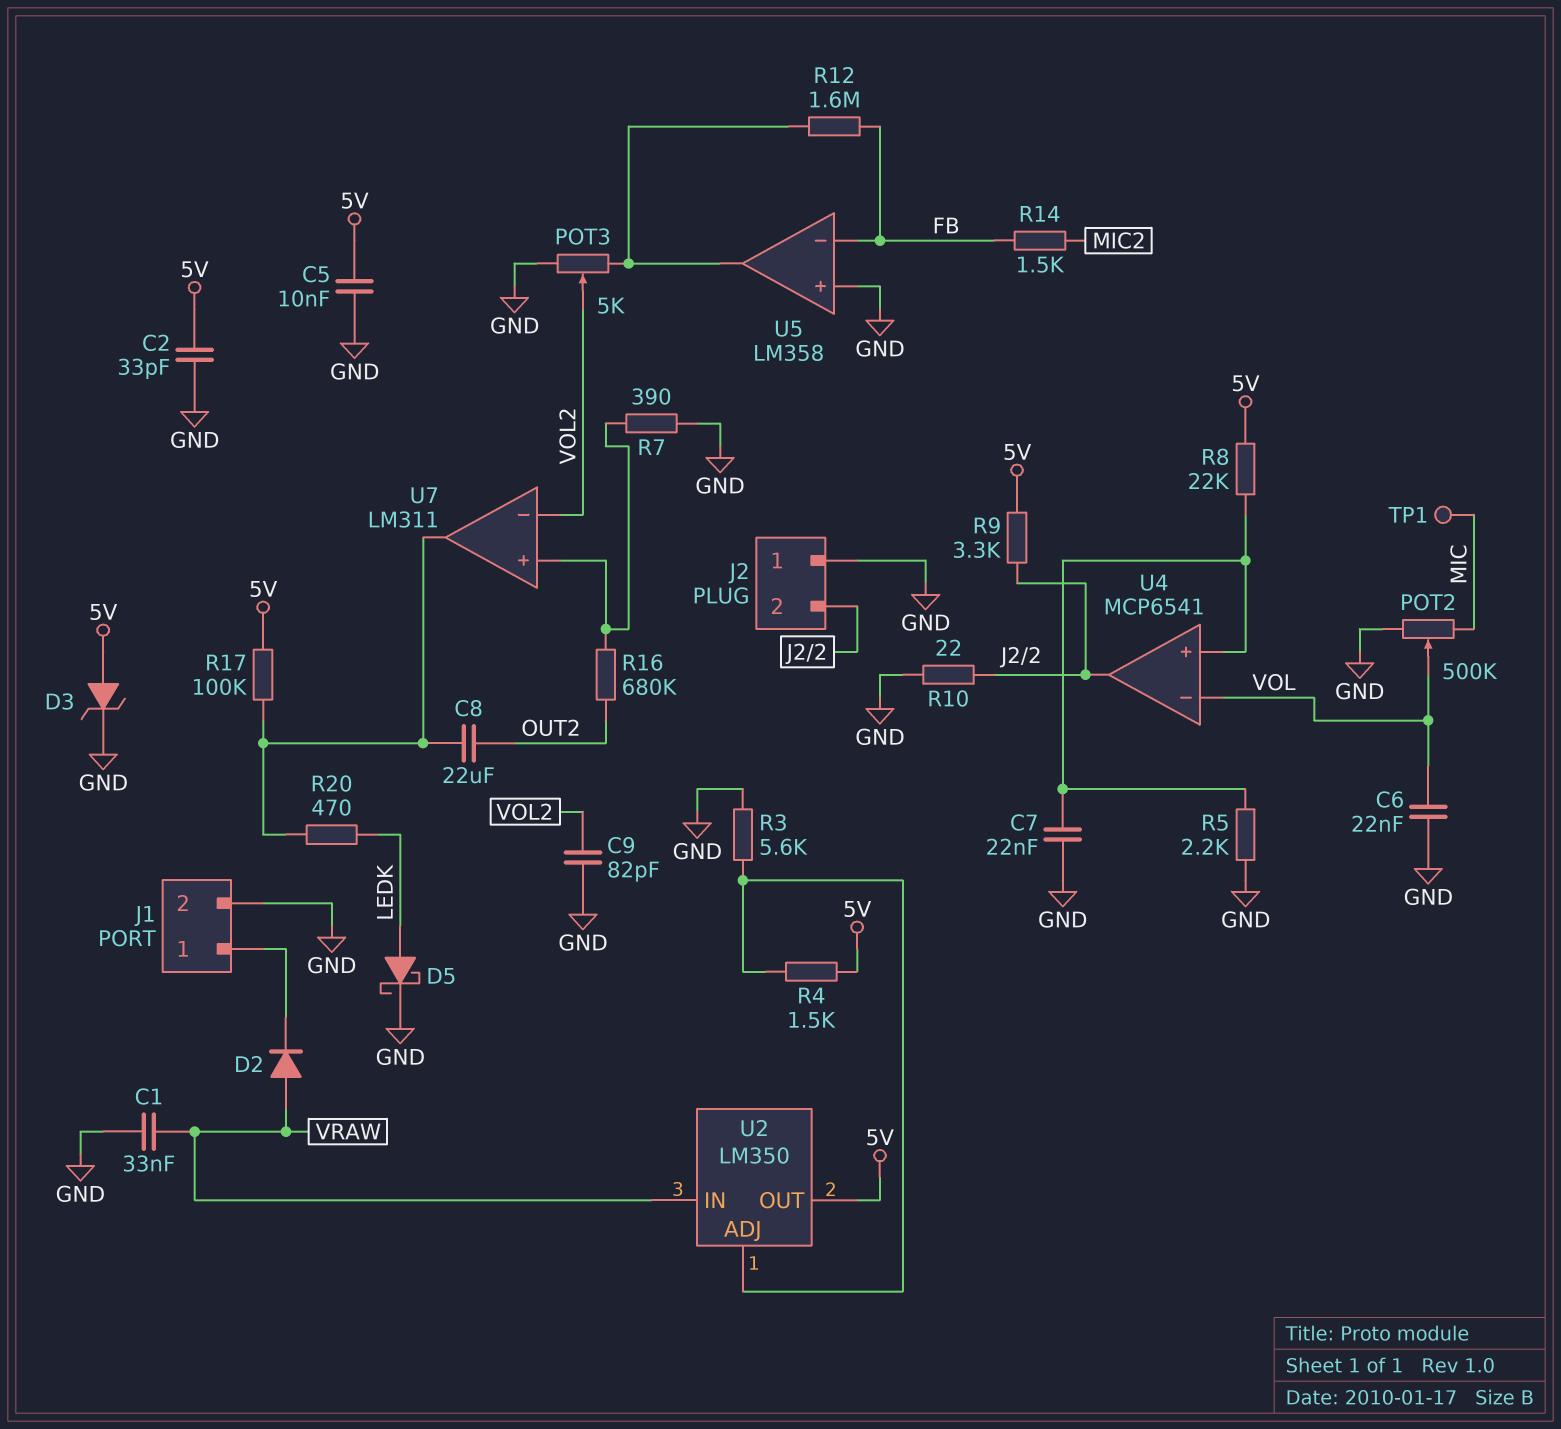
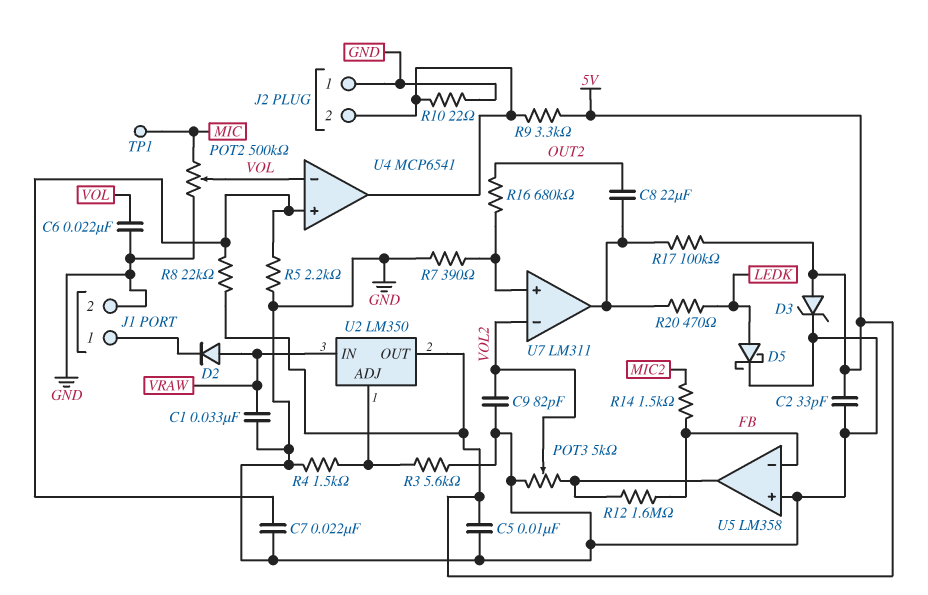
R4: 1.5k (5V, U2/ADJ) -> 1.5k (GND, U2/ADJ)

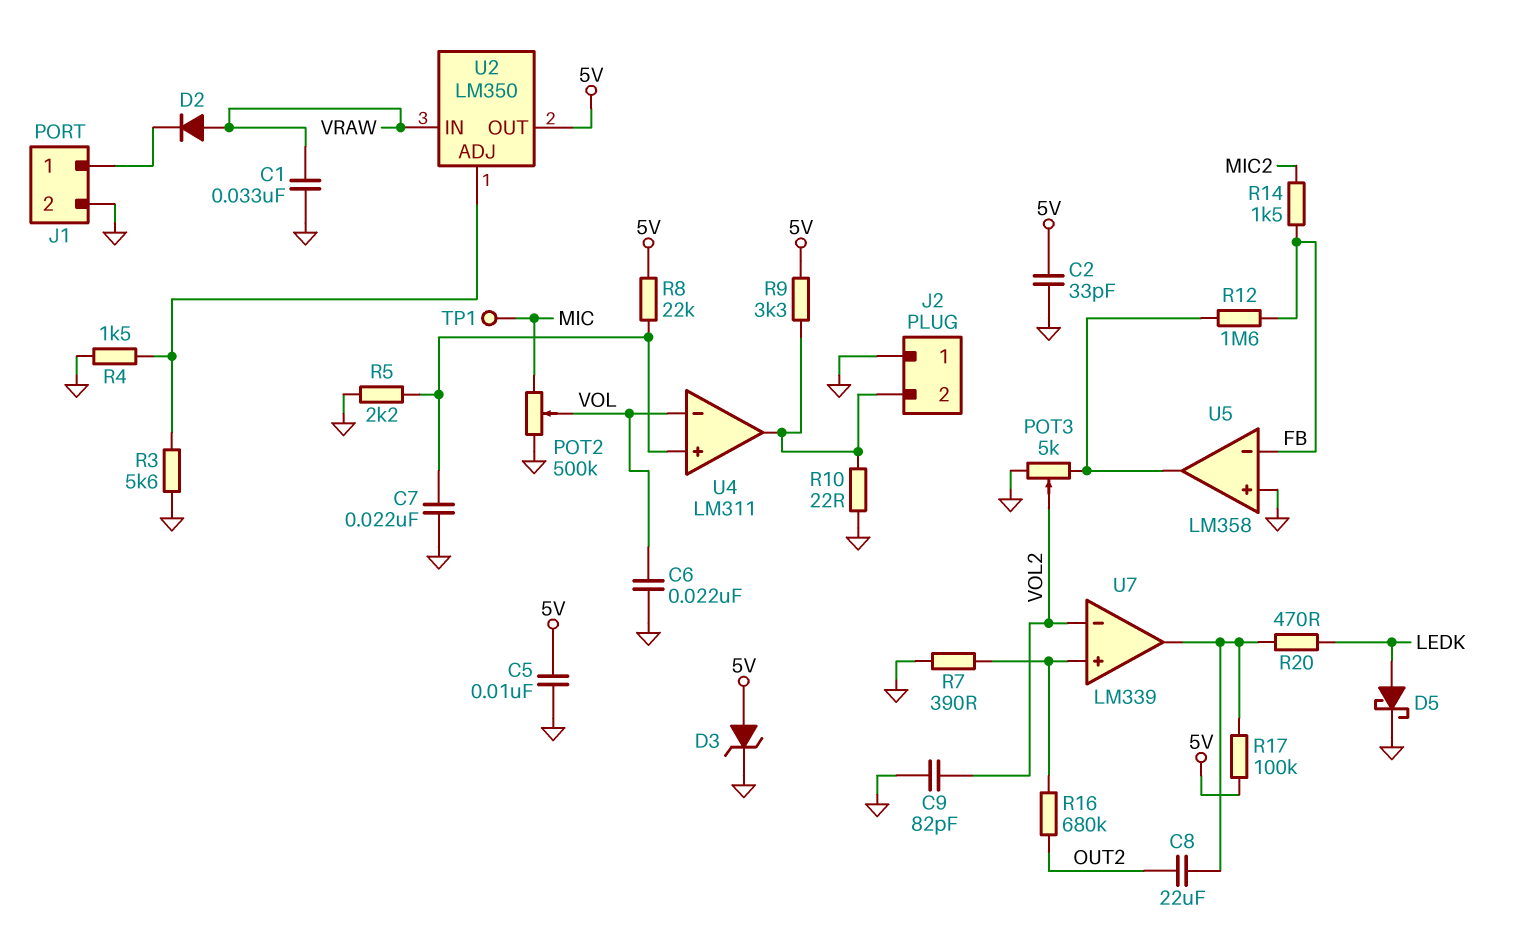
U4: MCP6541 -> LM311
U7: LM311 -> LM339

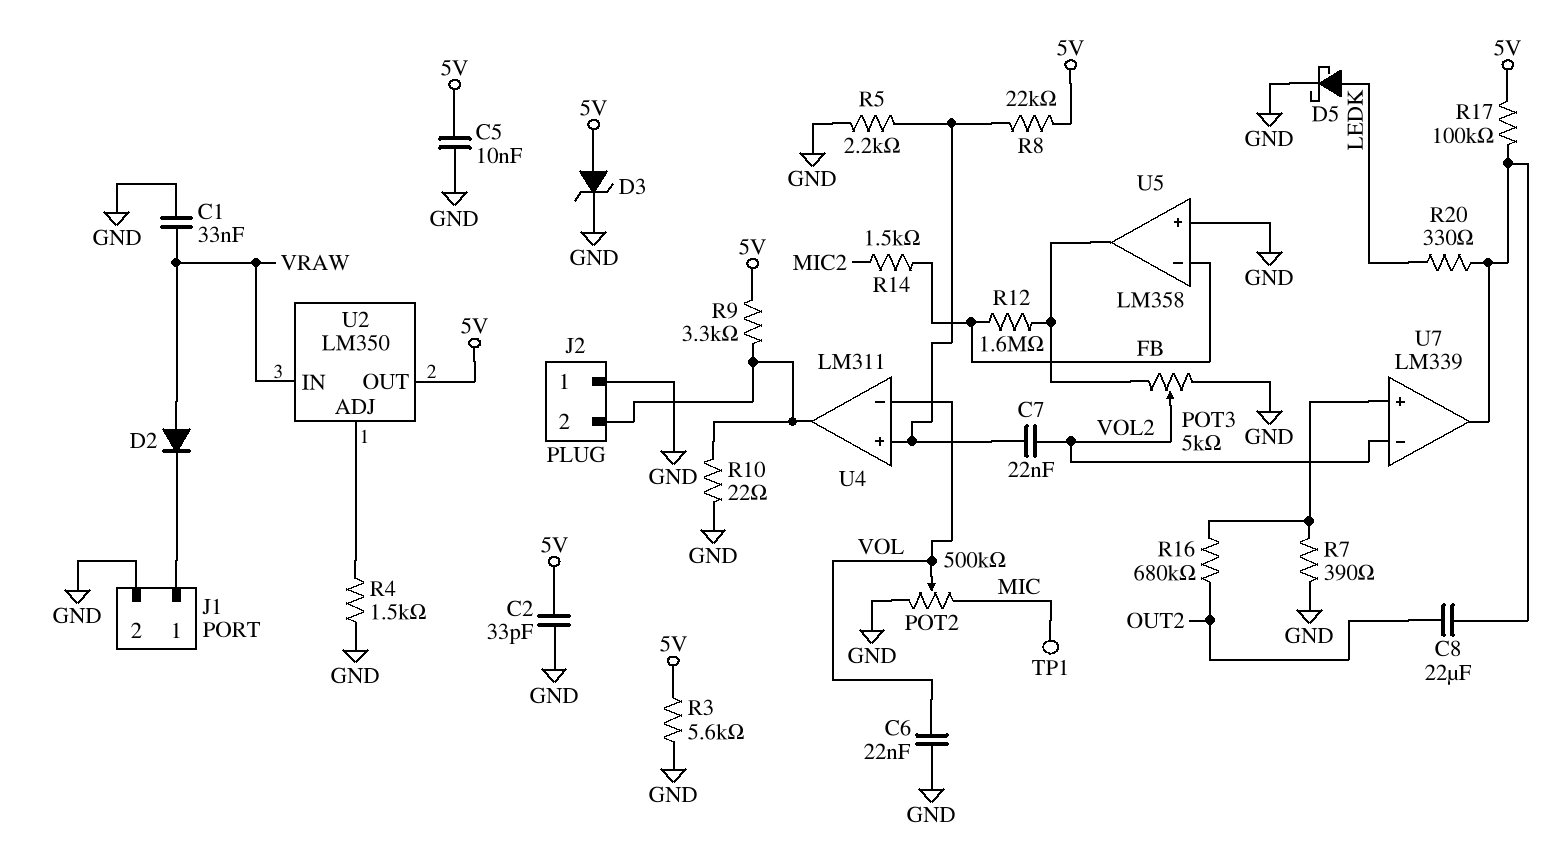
C7: 22nF (GND, U4/in+) -> 22nF (U4/in+, VOL2)
C9: 82pF (GND, VOL2) -> none
R3: 5.6k (GND, U2/ADJ) -> 5.6k (5V, GND)
R20: 470 (LEDK, U7/out) -> 330 (LEDK, U7/out)

